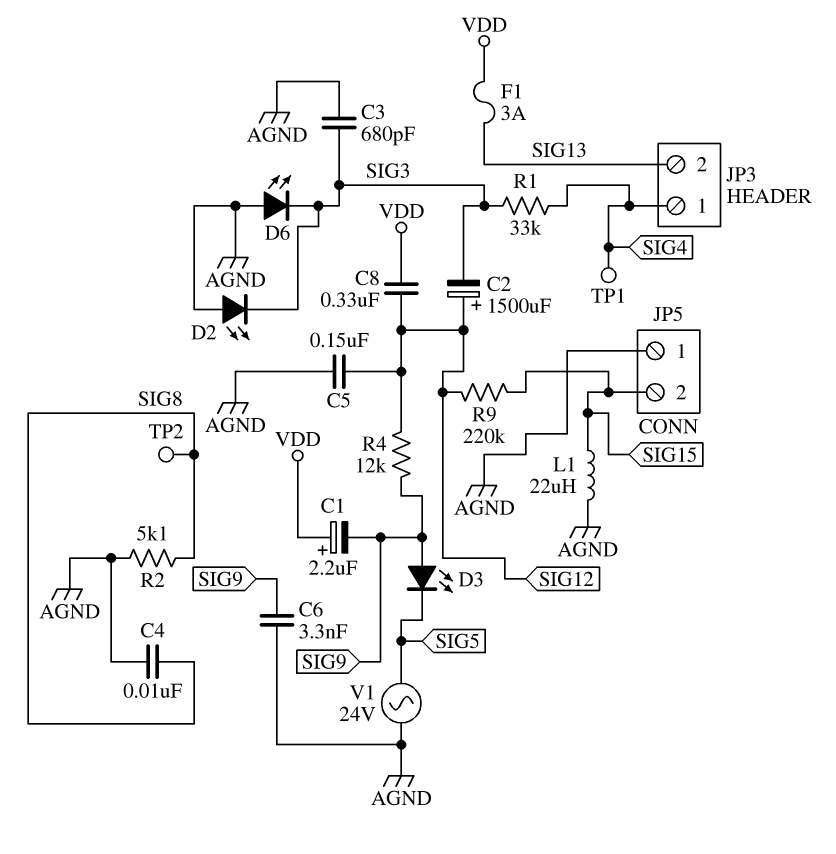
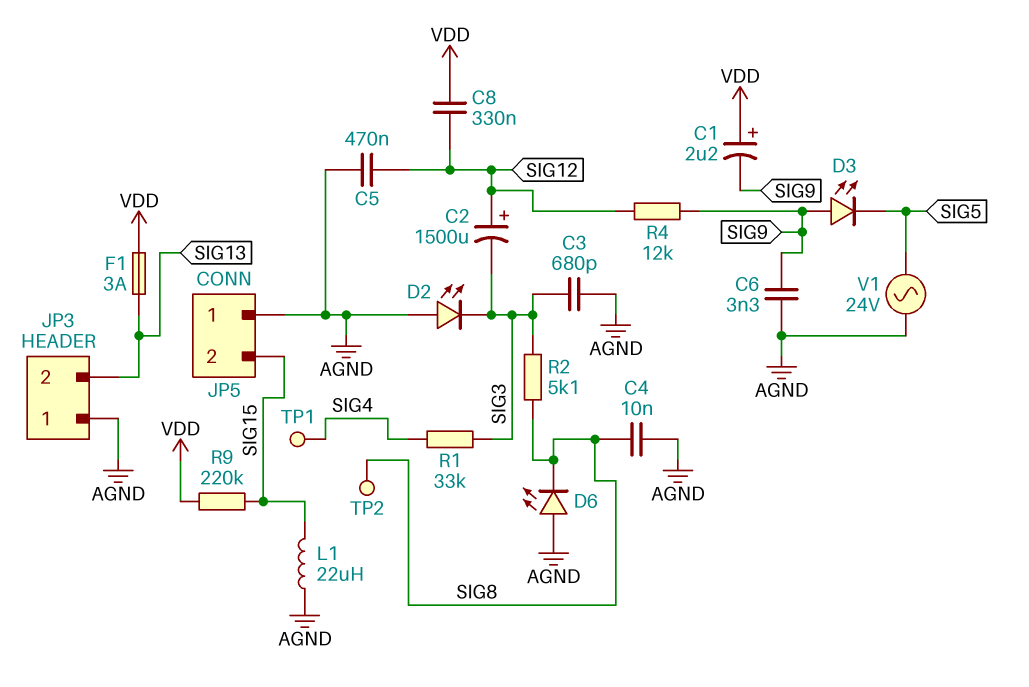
C5: 150nF (AGND, SIG12) -> 470nF (AGND, SIG12)
D6: LED (A AGND, K SIG3) -> LED (A AGND, K SIG8)
JP3 pin 1: SIG4 -> AGND
R2: 5.1k (AGND, SIG8) -> 5.1k (SIG3, SIG8)
R9: 220k (SIG12, SIG15) -> 220k (SIG15, VDD)

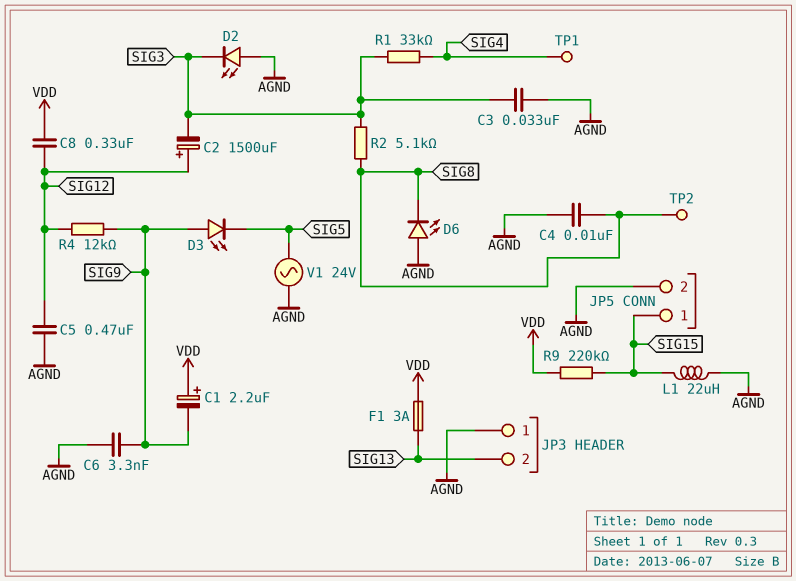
C3: 680pF (AGND, SIG3) -> 33nF (AGND, SIG3)
JP5 pin 1: AGND -> SIG15
JP5 pin 2: SIG15 -> AGND

